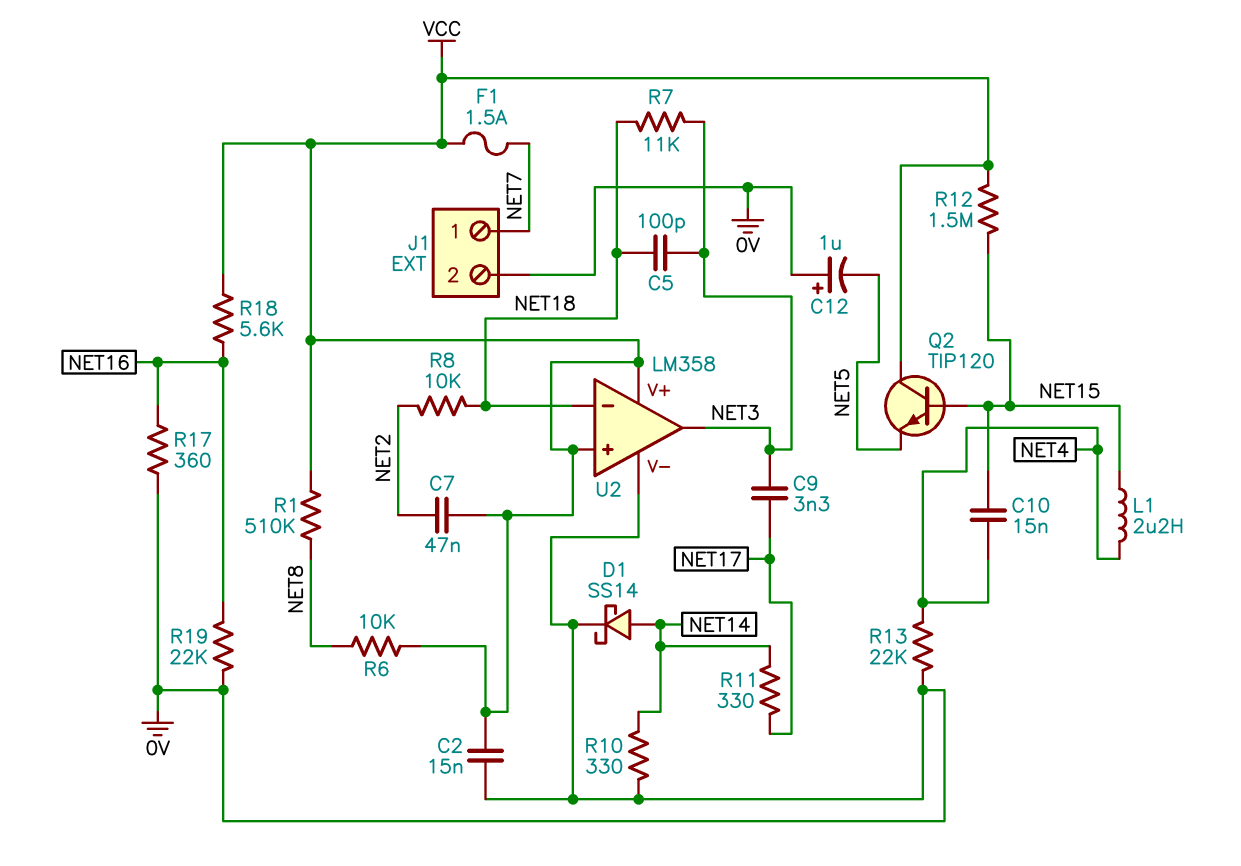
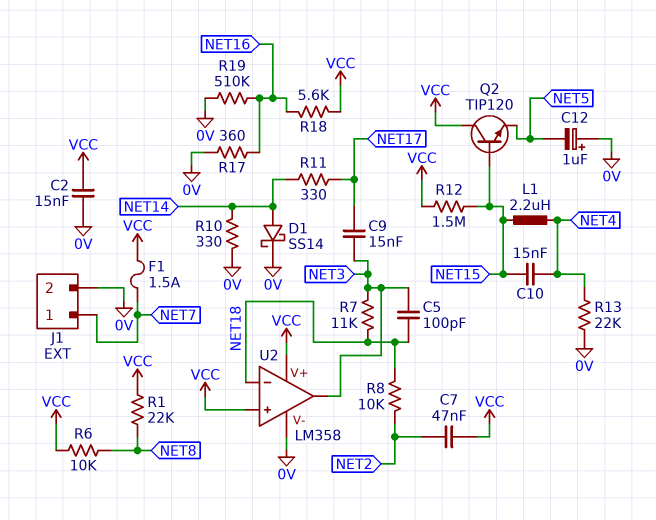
C9: 3.3nF (NET3, NET17) -> 15nF (NET3, NET17)
R1: 510k (NET8, VCC) -> 22k (NET8, VCC)
R19: 22k (0V, NET16) -> 510k (0V, NET16)

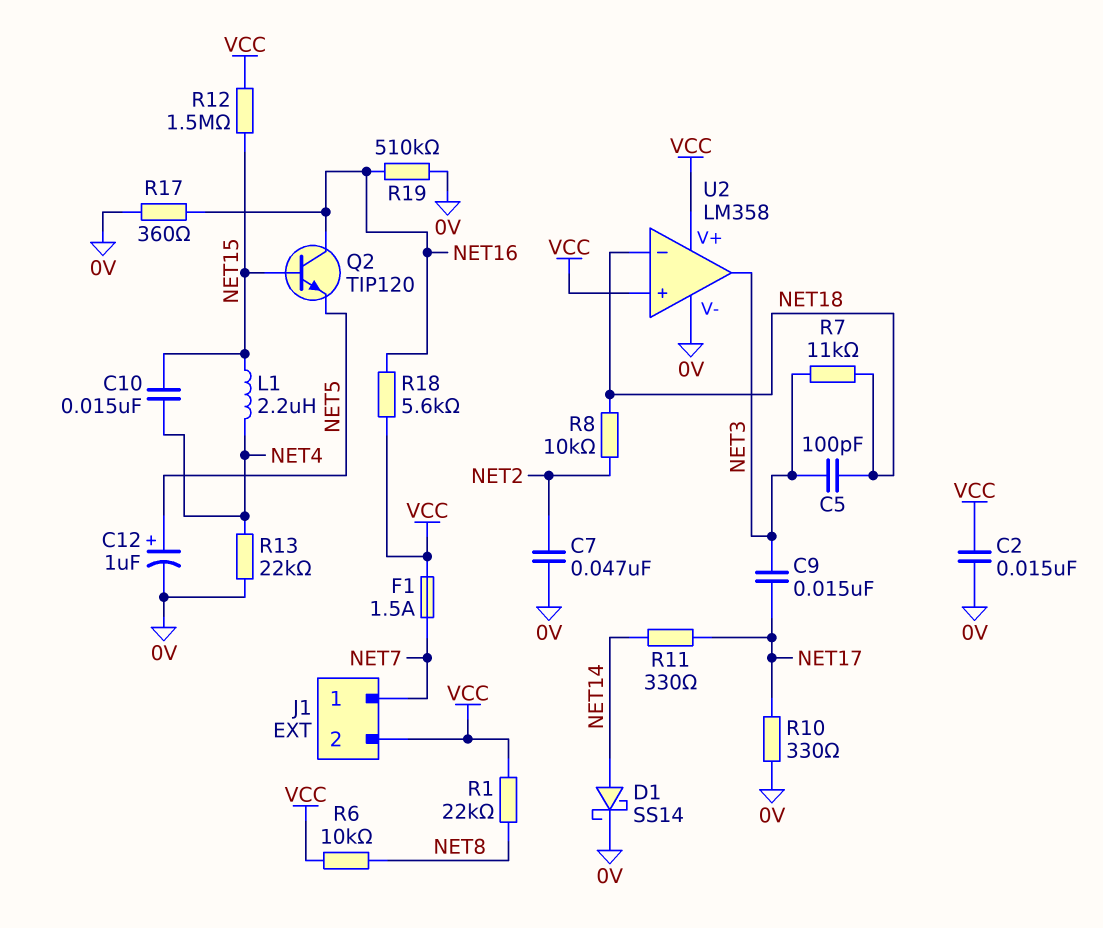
C7: 47nF (NET2, VCC) -> 47nF (0V, NET2)
C12: 1uF (plus 0V, minus NET5) -> 1uF (plus NET5, minus 0V)
J1 pin 2: 0V -> VCC
Q2: NPN TIP120 (B NET15, C VCC, E NET5) -> NPN TIP120 (B NET15, C NET16, E NET5)
R10: 330 (0V, NET14) -> 330 (0V, NET17)

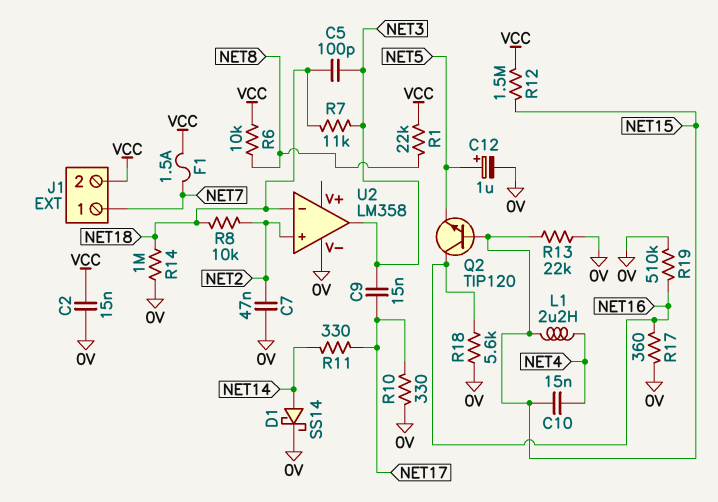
R13: 22k (0V, NET4) -> 22k (0V, NET15)
R14: none -> 1M (0V, NET18)
R18: 5.6k (NET16, VCC) -> 5.6k (0V, NET16)
U2 pin V+: VCC -> none
U2 pin in+: VCC -> NET2

